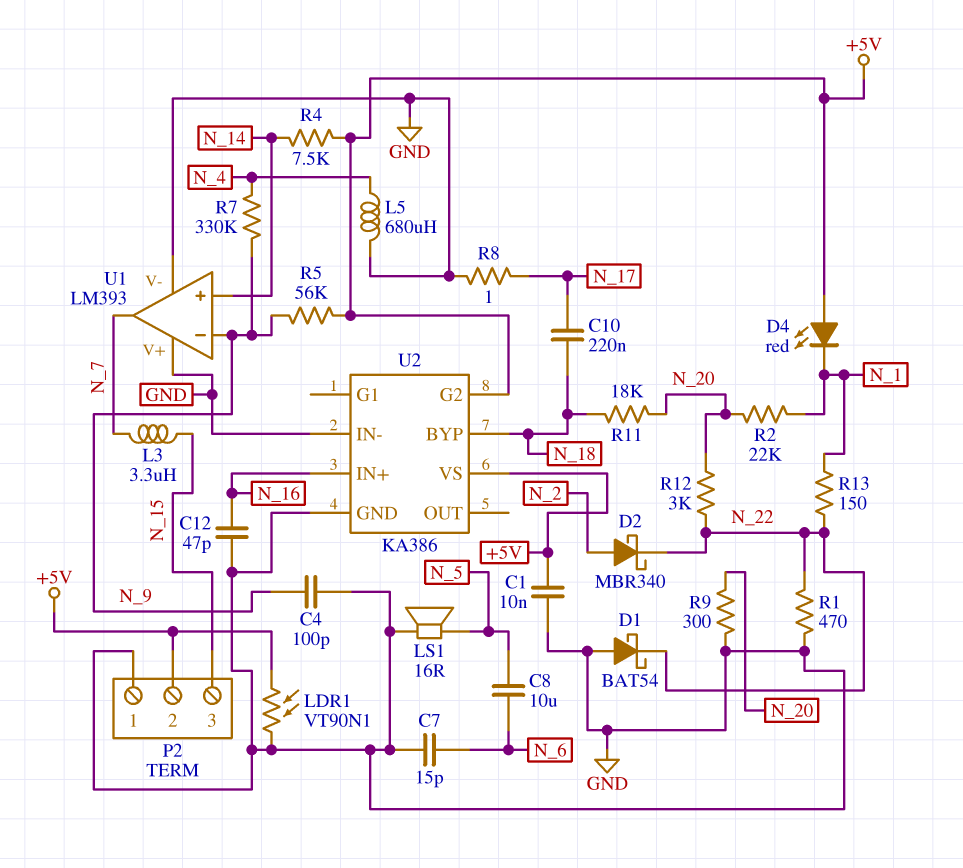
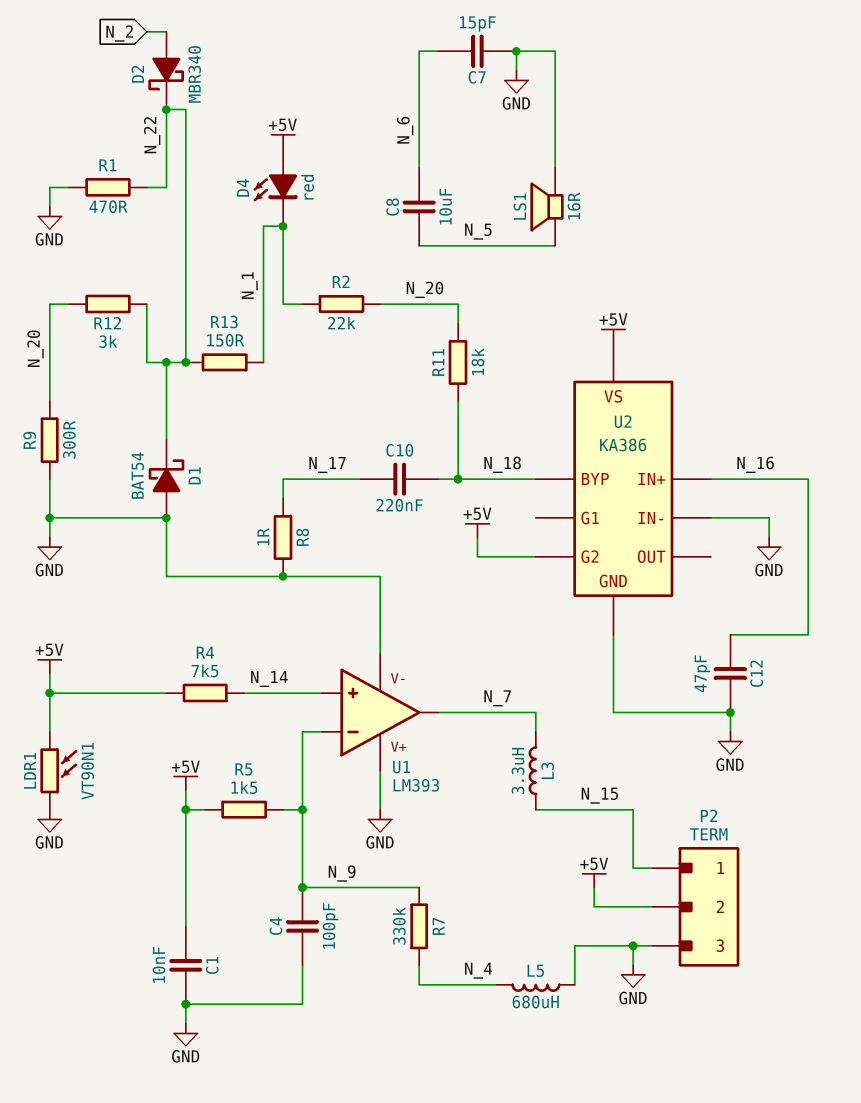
P2 pin 1: GND -> N_15
P2 pin 3: N_15 -> GND
R5: 56k (+5V, N_9) -> 1.5k (+5V, N_9)

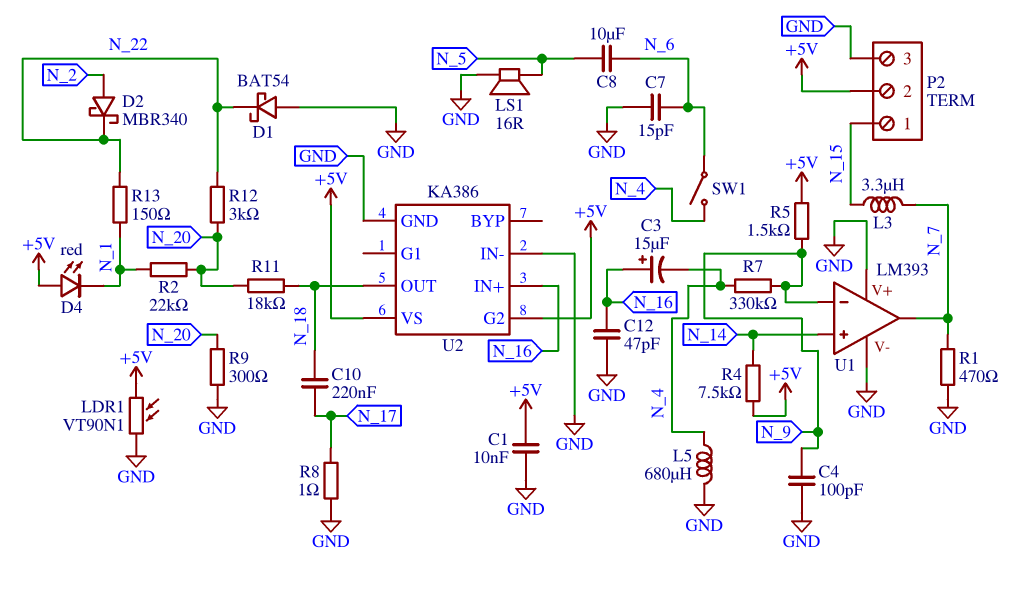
C3: none -> 15uF (plus N_16, minus N_4)
R1: 470 (GND, N_22) -> 470 (GND, N_7)
SW1: none -> switch (N_4, N_6)
U2 pin BYP: N_18 -> none
U2 pin OUT: none -> N_18

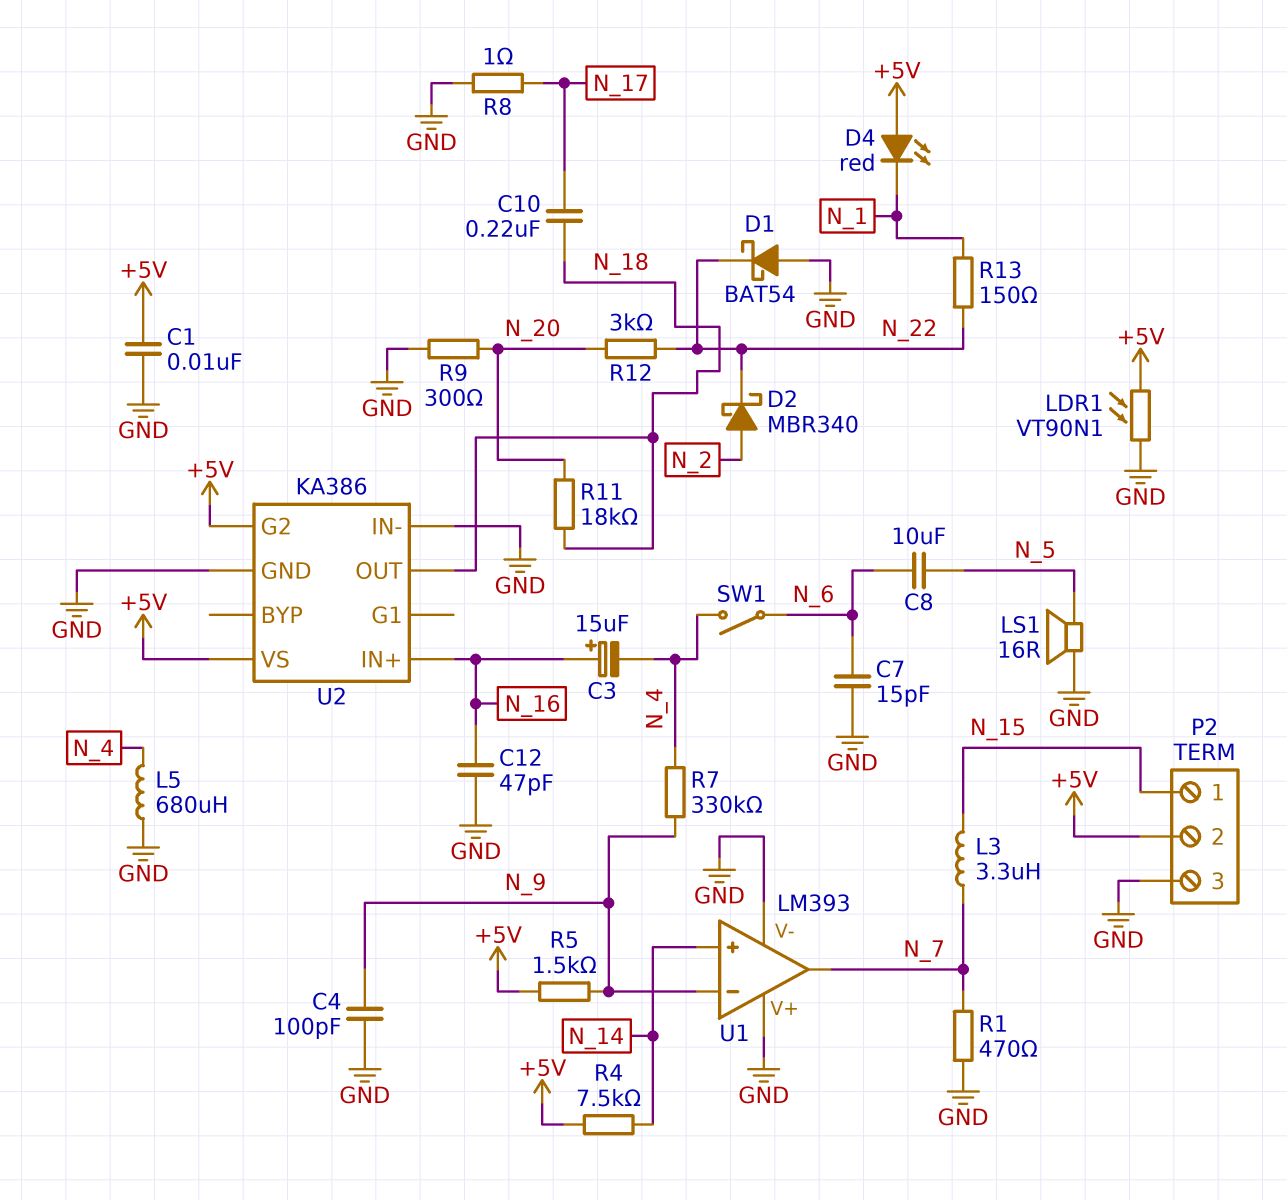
R2: 22k (N_1, N_20) -> none

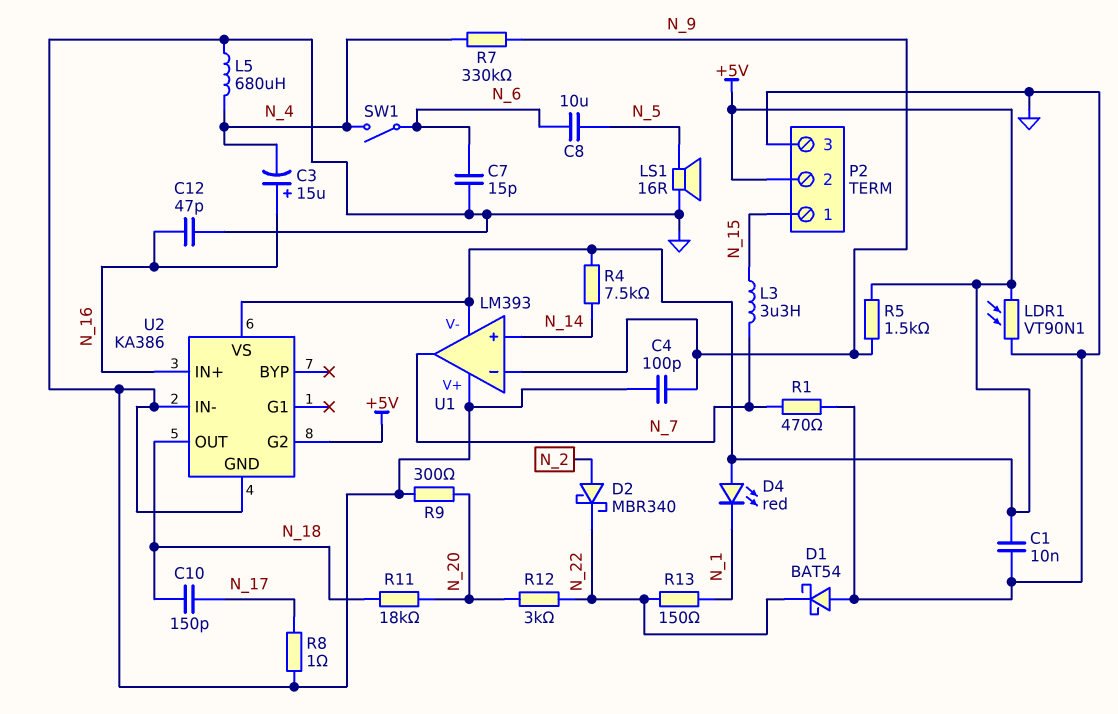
C10: 220nF (N_17, N_18) -> 150pF (N_17, N_18)
U1 pin V-: GND -> +5V

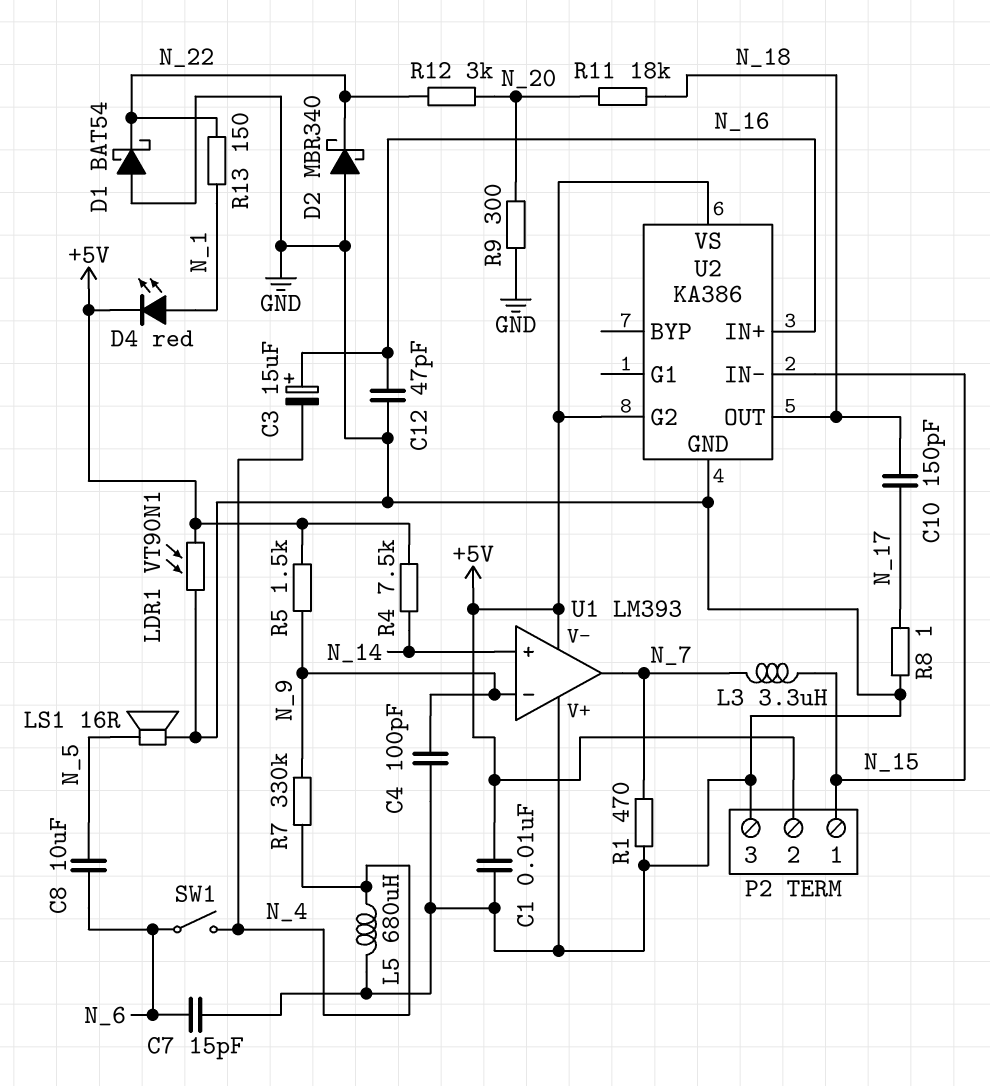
D2: schottky MBR340 (A N_2, K N_22) -> schottky MBR340 (A GND, K N_22)
D4: LED red (A +5V, K N_1) -> LED red (A N_1, K +5V)
U2 pin IN-: GND -> N_15

